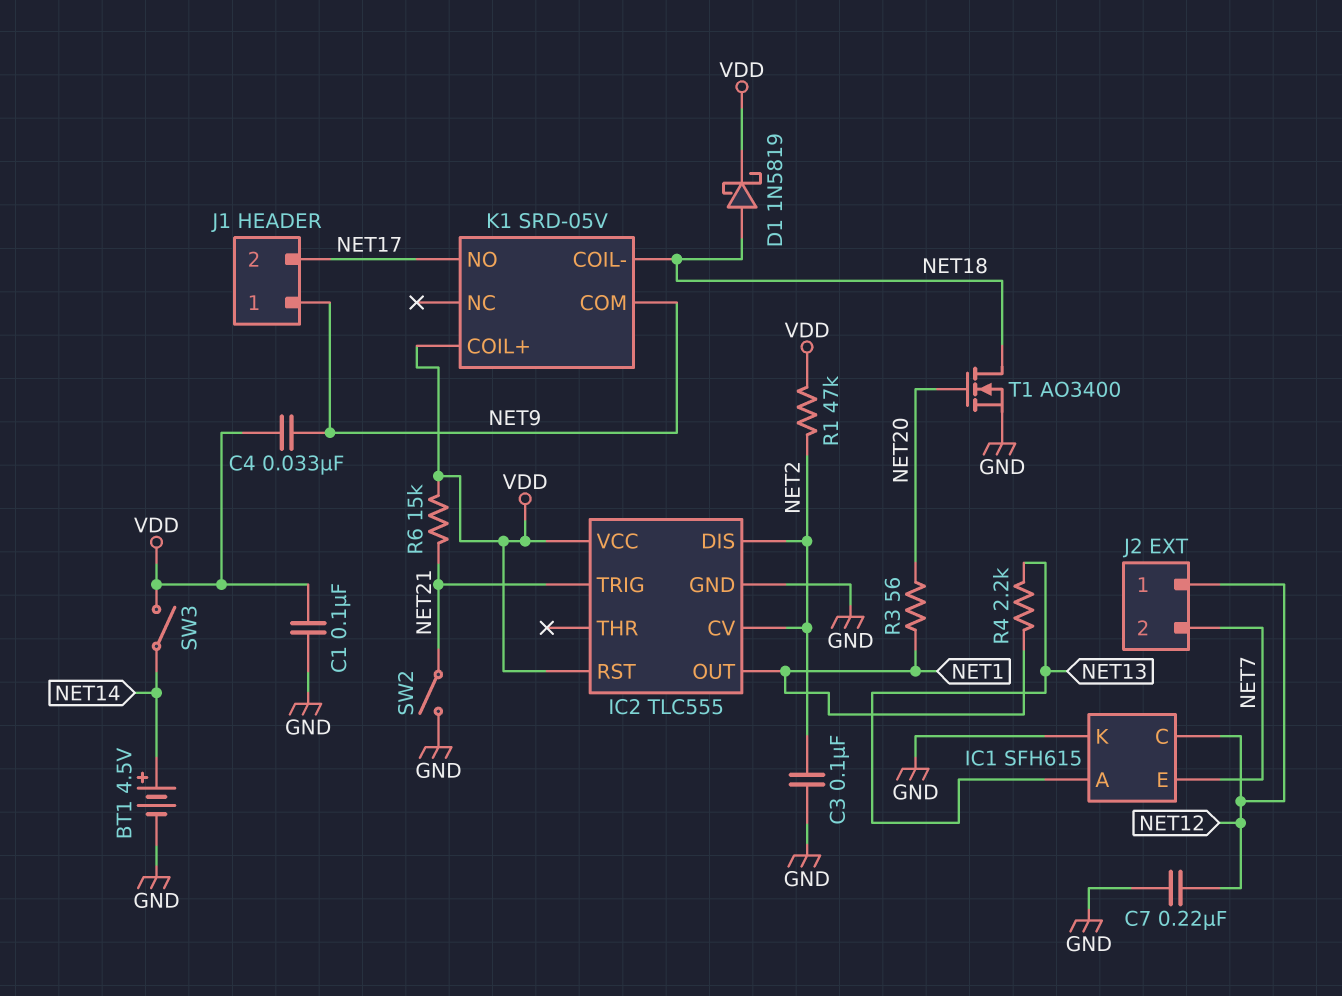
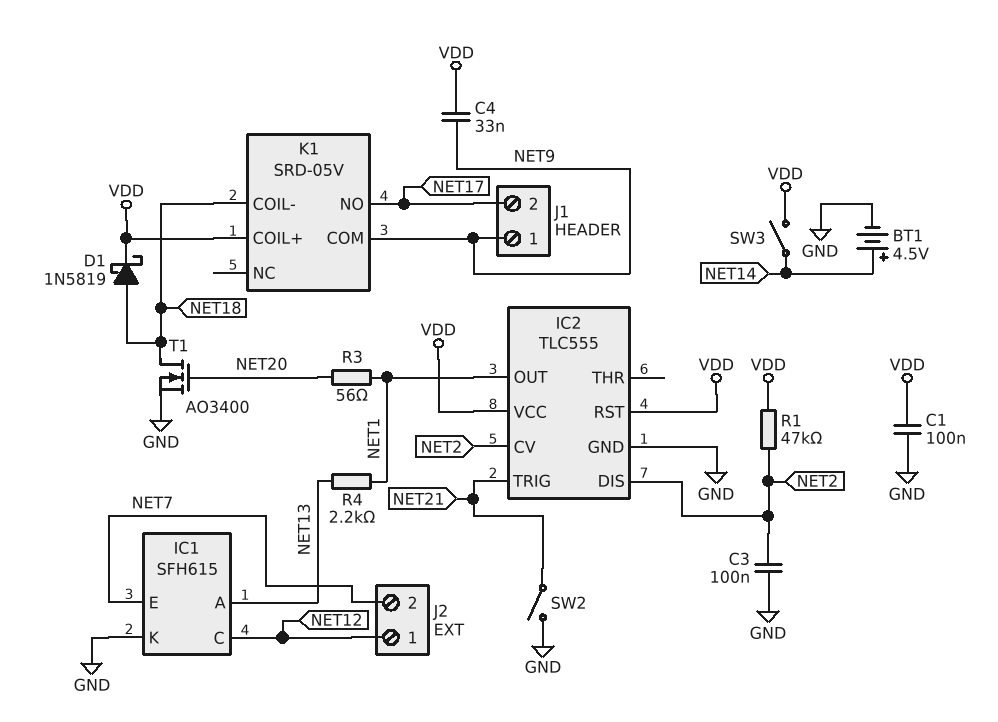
C7: 220nF (GND, NET12) -> none
R6: 15k (NET21, VDD) -> none

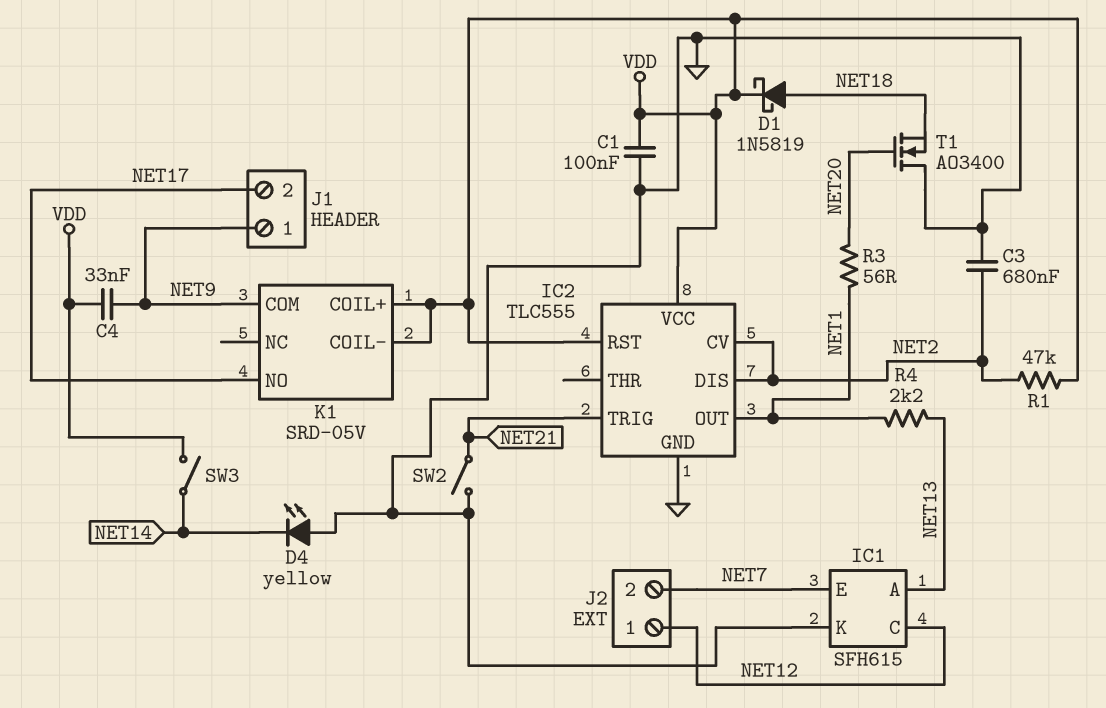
BT1: 4.5V (plus NET14, minus GND) -> none
C3: 100nF (GND, NET2) -> 680nF (GND, NET2)
D4: none -> LED yellow (A GND, K NET14)
K1 pin COIL-: NET18 -> VDD
T1: NMOS AO3400 (G NET20, D NET18, S GND) -> NMOS AO3400 (G NET20, D GND, S NET18)

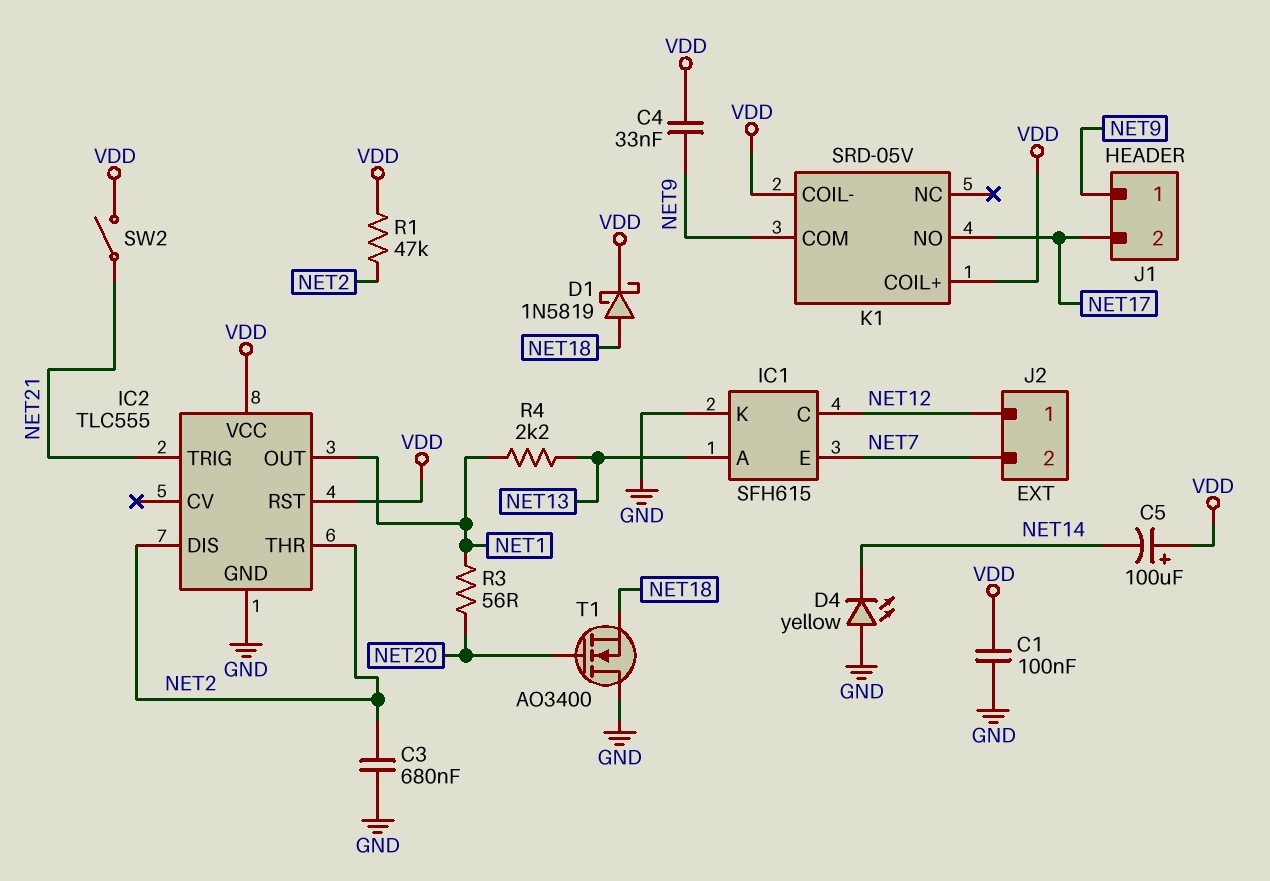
C5: none -> 100uF (plus VDD, minus NET14)
IC2 pin CV: NET2 -> none
IC2 pin THR: none -> NET2
SW2: switch (GND, NET21) -> switch (NET21, VDD)
SW3: switch (NET14, VDD) -> none

